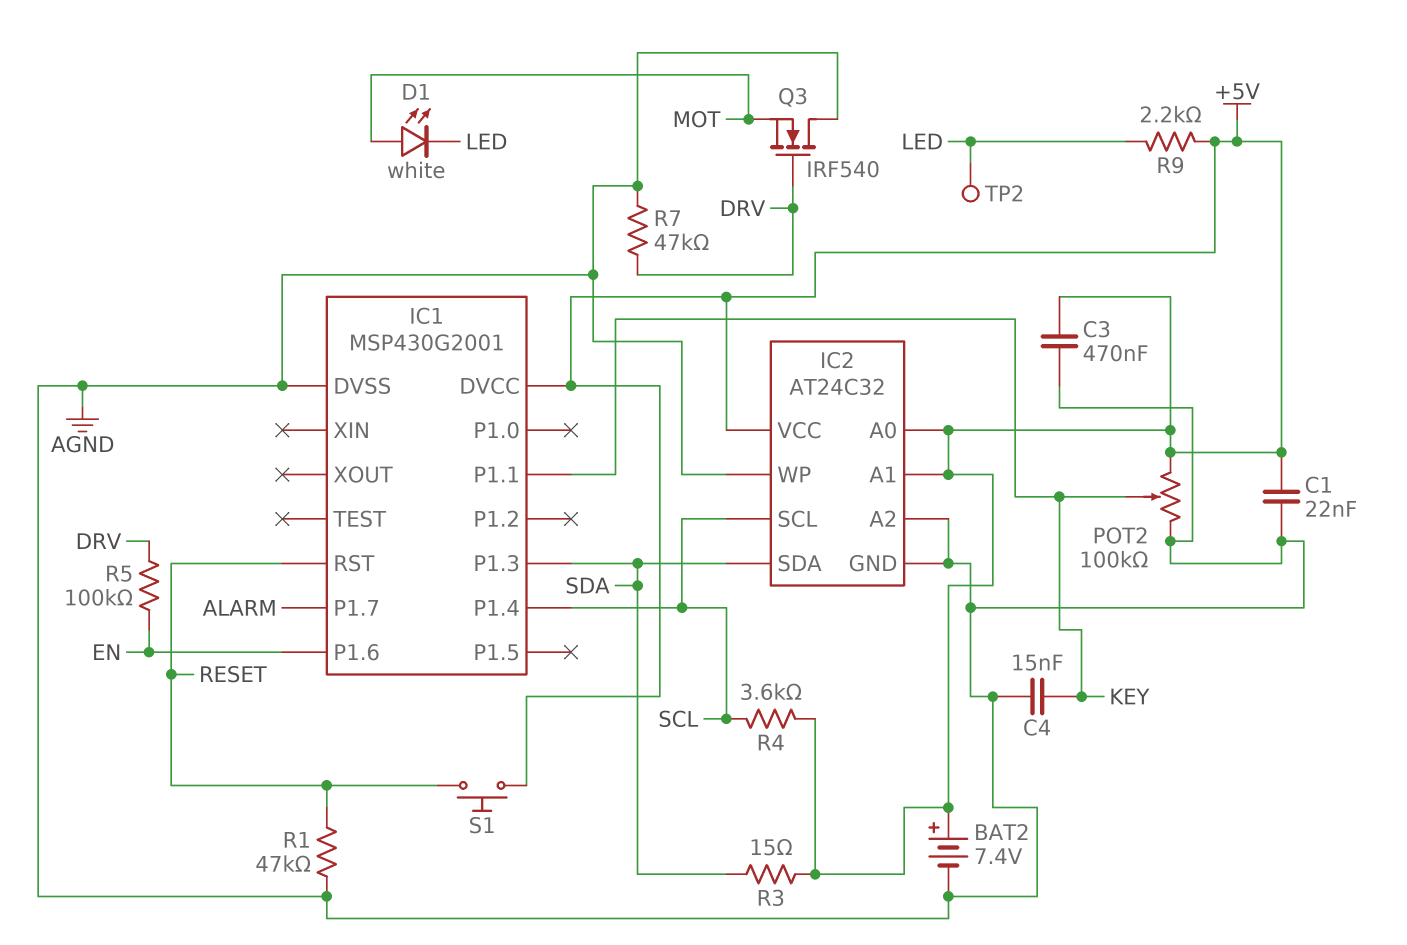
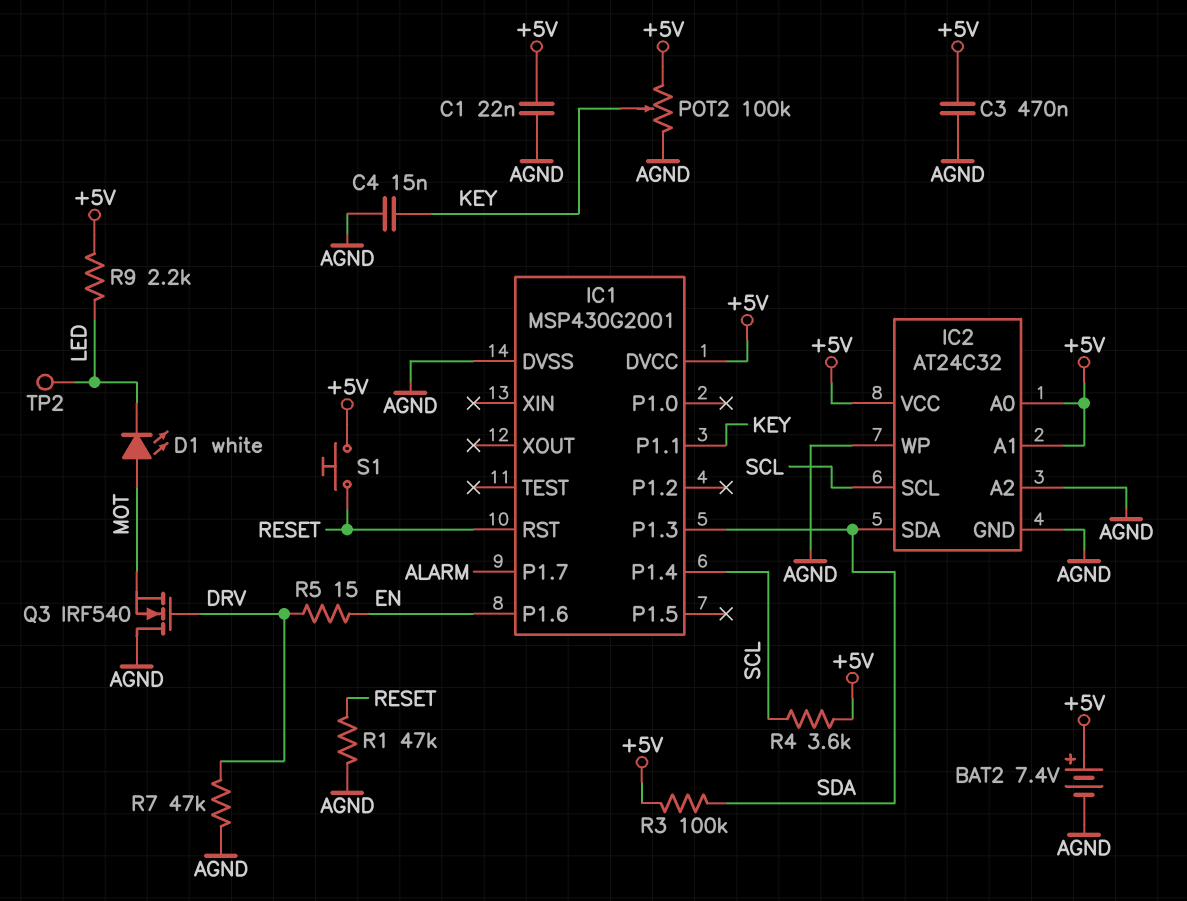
R3: 15 (+5V, SDA) -> 100k (+5V, SDA)
R5: 100k (DRV, EN) -> 15 (DRV, EN)

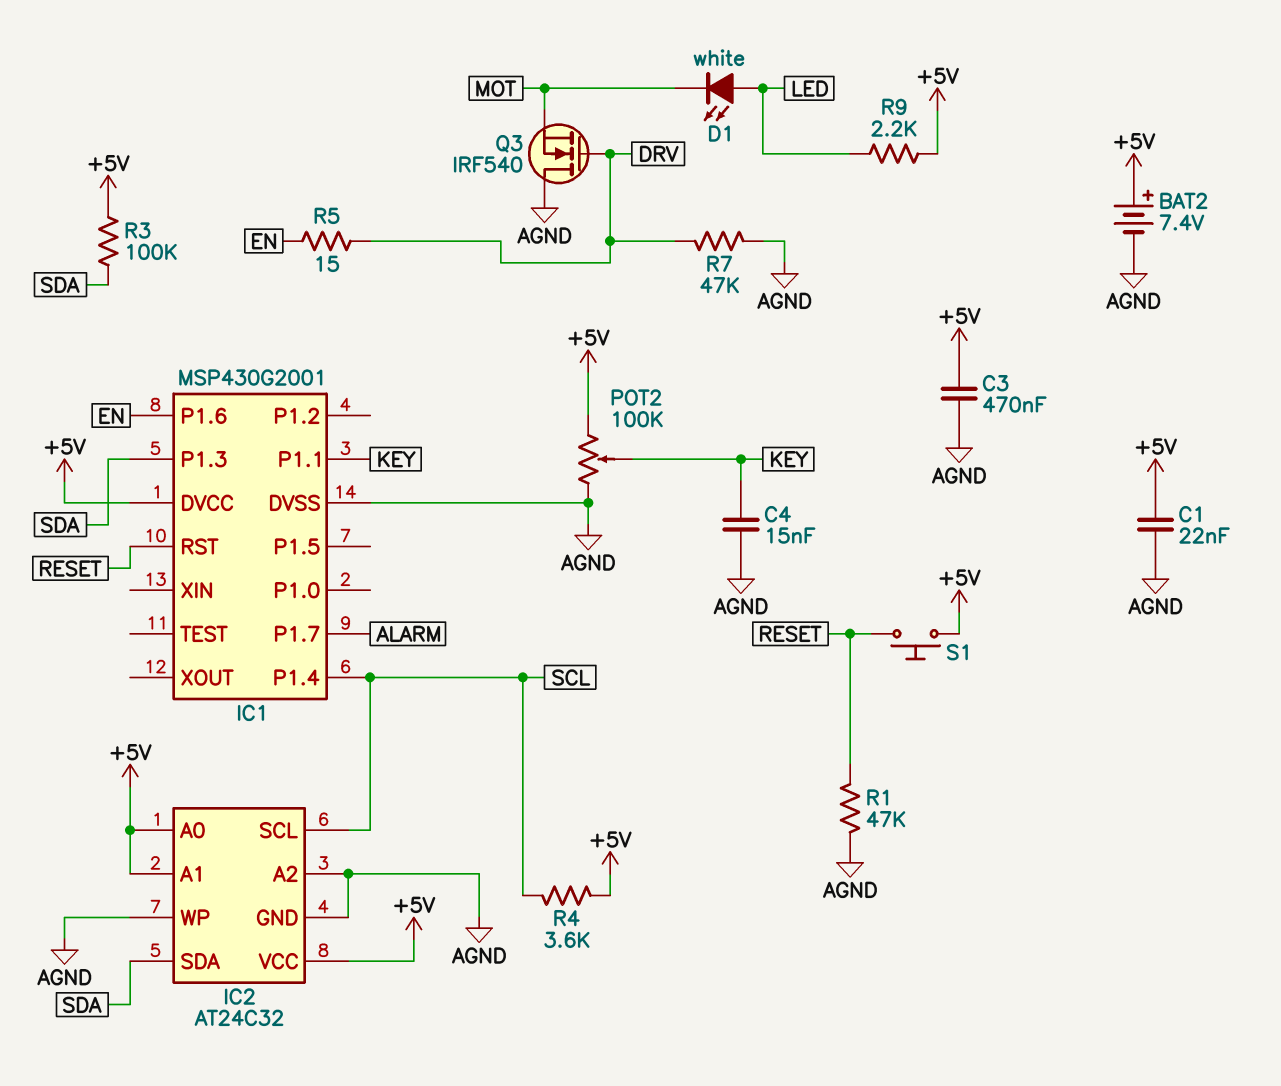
D1: LED white (A MOT, K LED) -> LED white (A LED, K MOT)
TP2: test point (LED) -> none

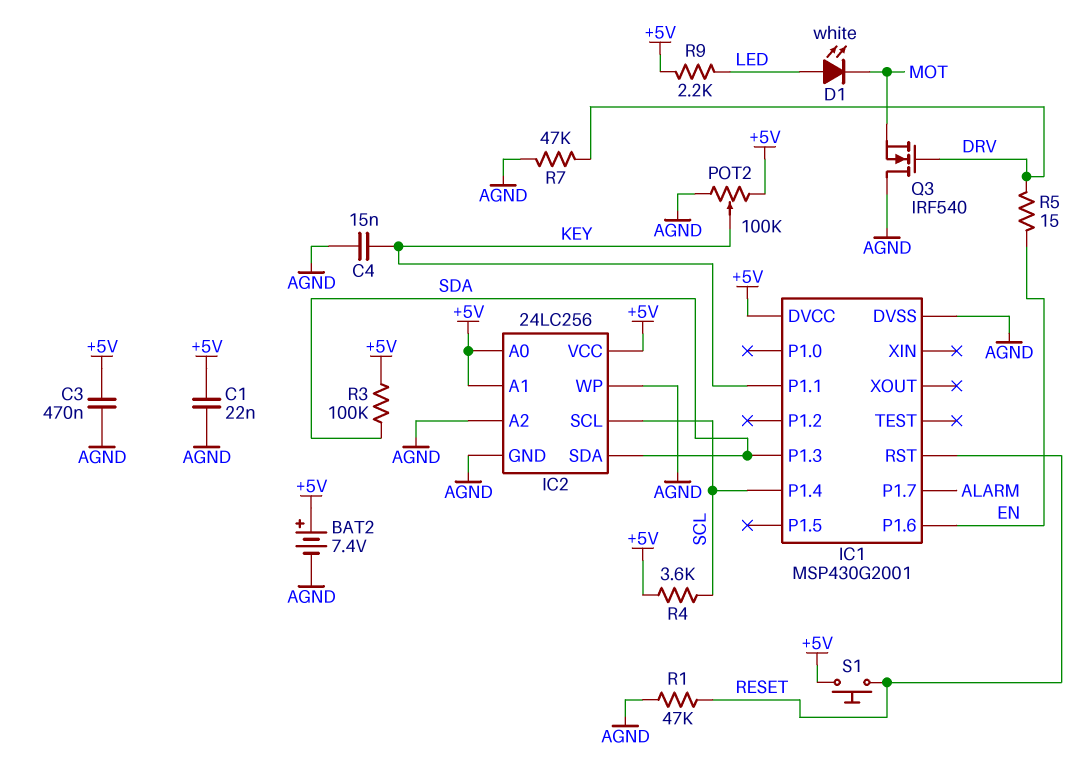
IC2: AT24C32 -> 24LC256

